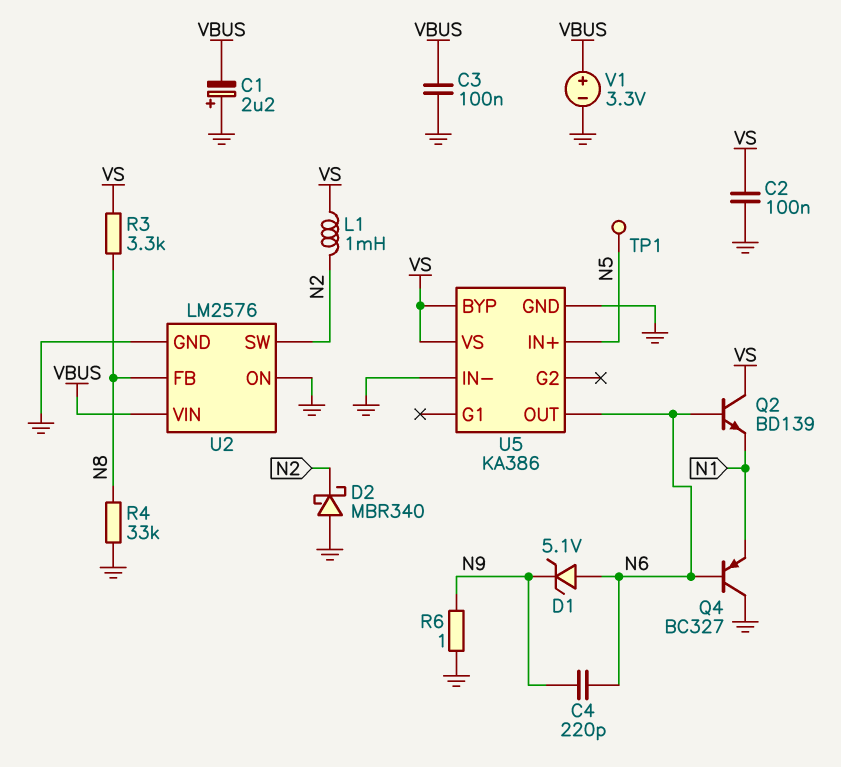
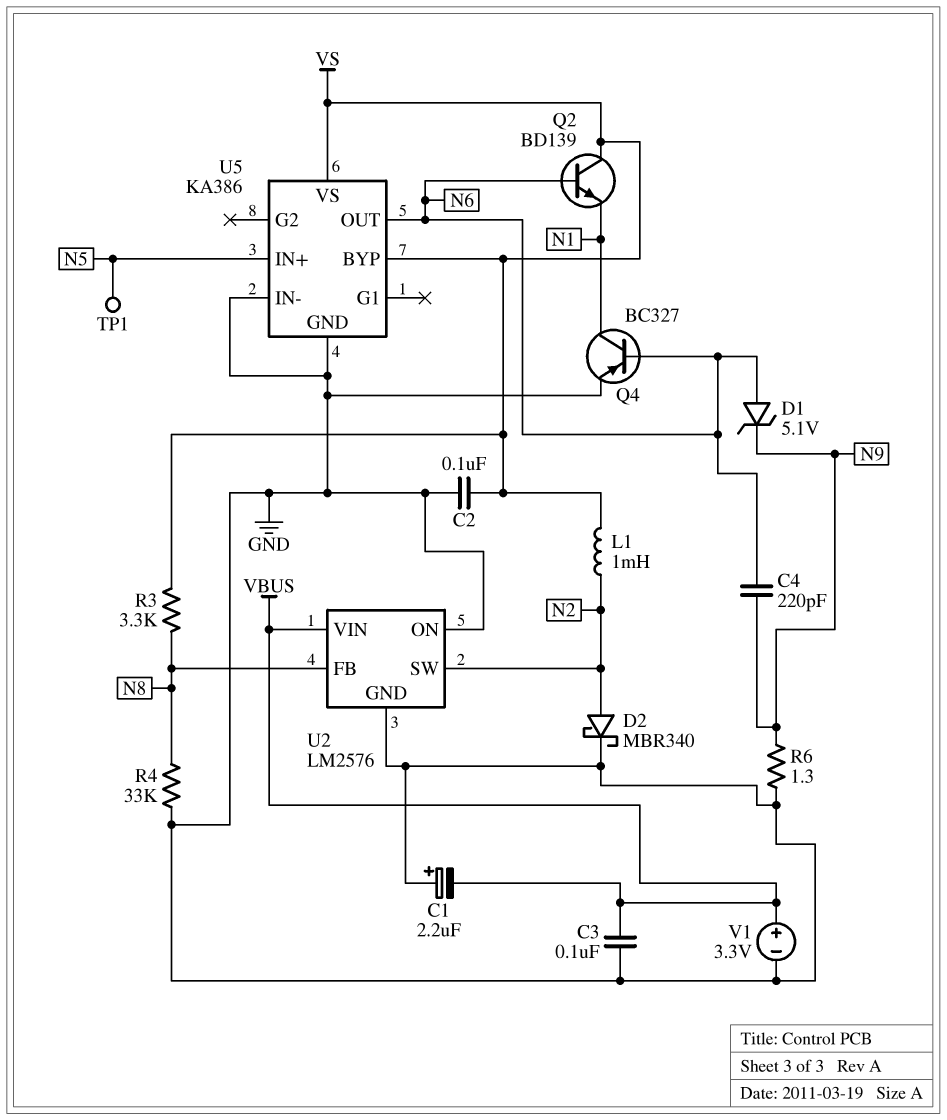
D2: schottky MBR340 (A GND, K N2) -> schottky MBR340 (A N2, K GND)
Q4: PNP BC327 (B N6, C GND, E N1) -> PNP BC327 (B N6, C N1, E GND)
R6: 1 (GND, N9) -> 1.3 (GND, N9)

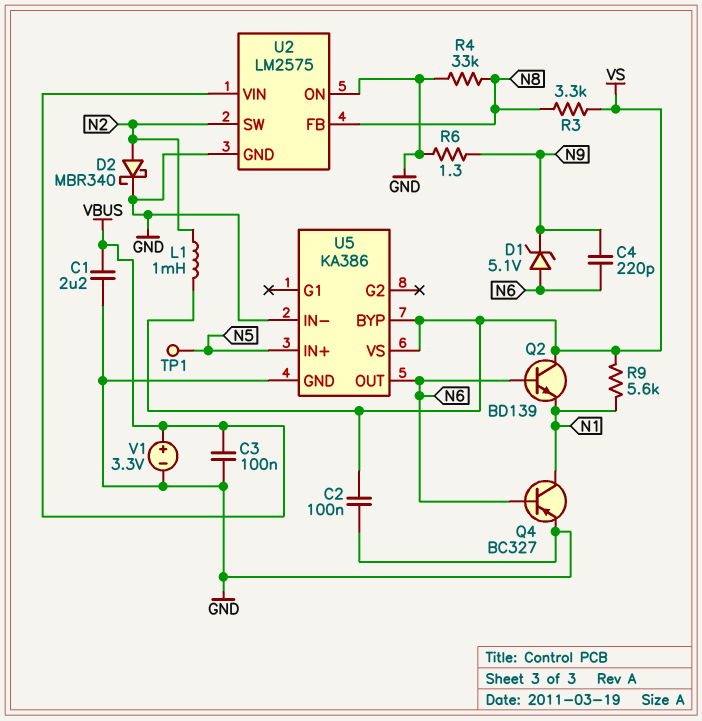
C1: 2.2uF (plus GND, minus VBUS) -> 2.2uF (GND, VBUS)
R9: none -> 5.6k (N1, VS)
U2: LM2576 -> LM2575

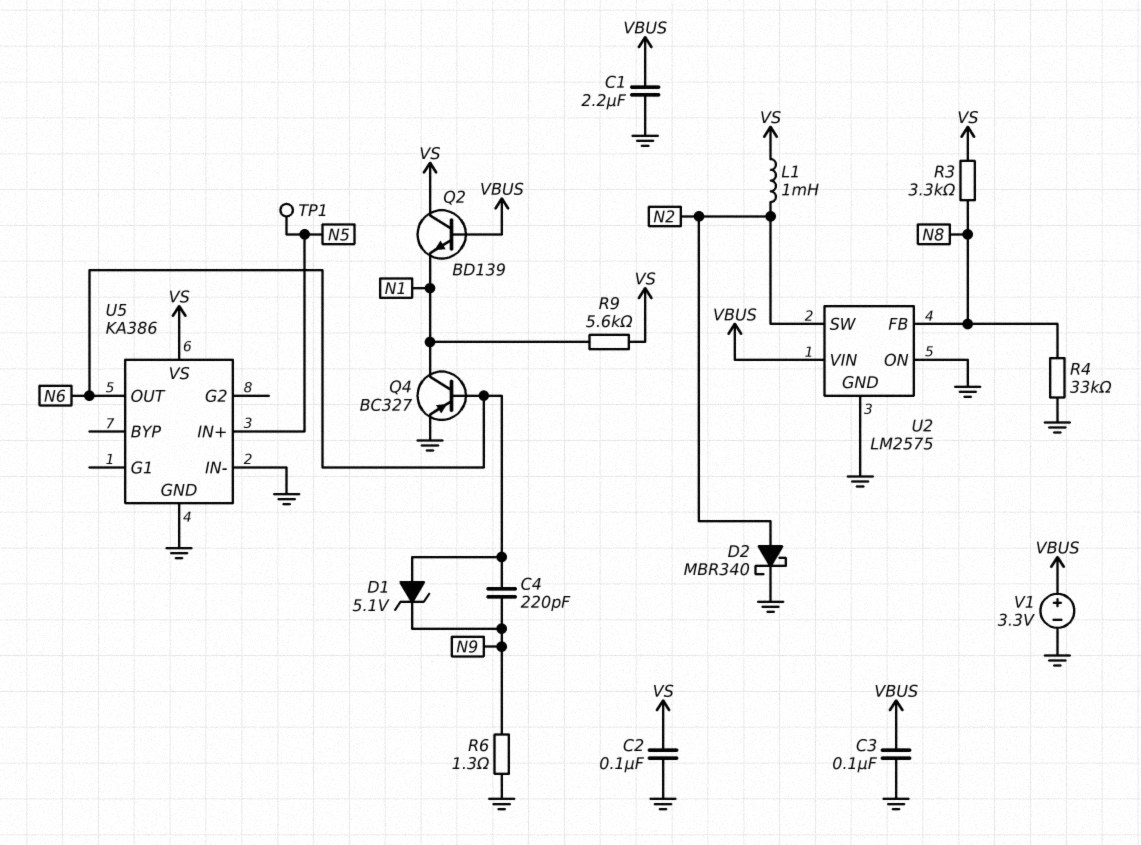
Q2: NPN BD139 (B N6, C VS, E N1) -> NPN BD139 (B VBUS, C VS, E N1)
U5 pin BYP: VS -> none

